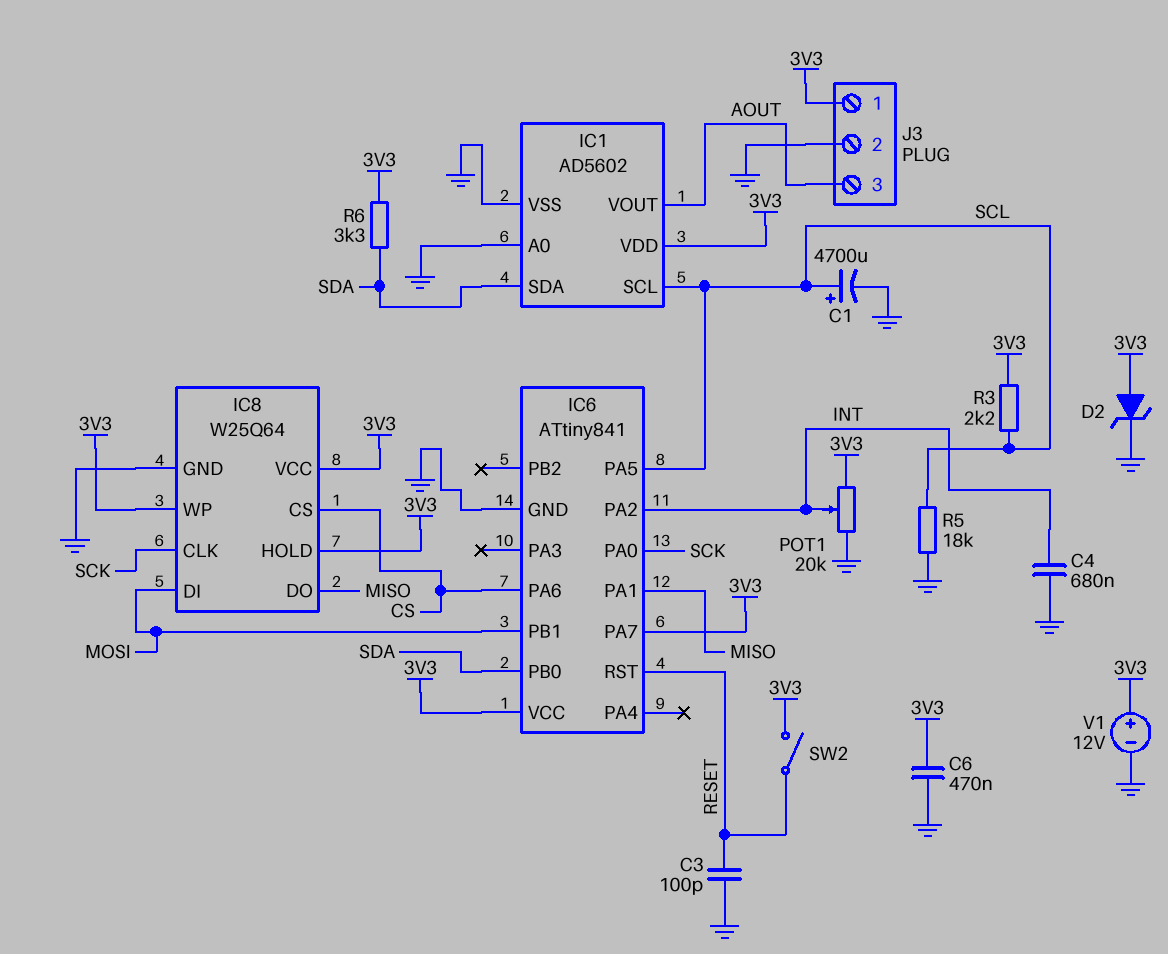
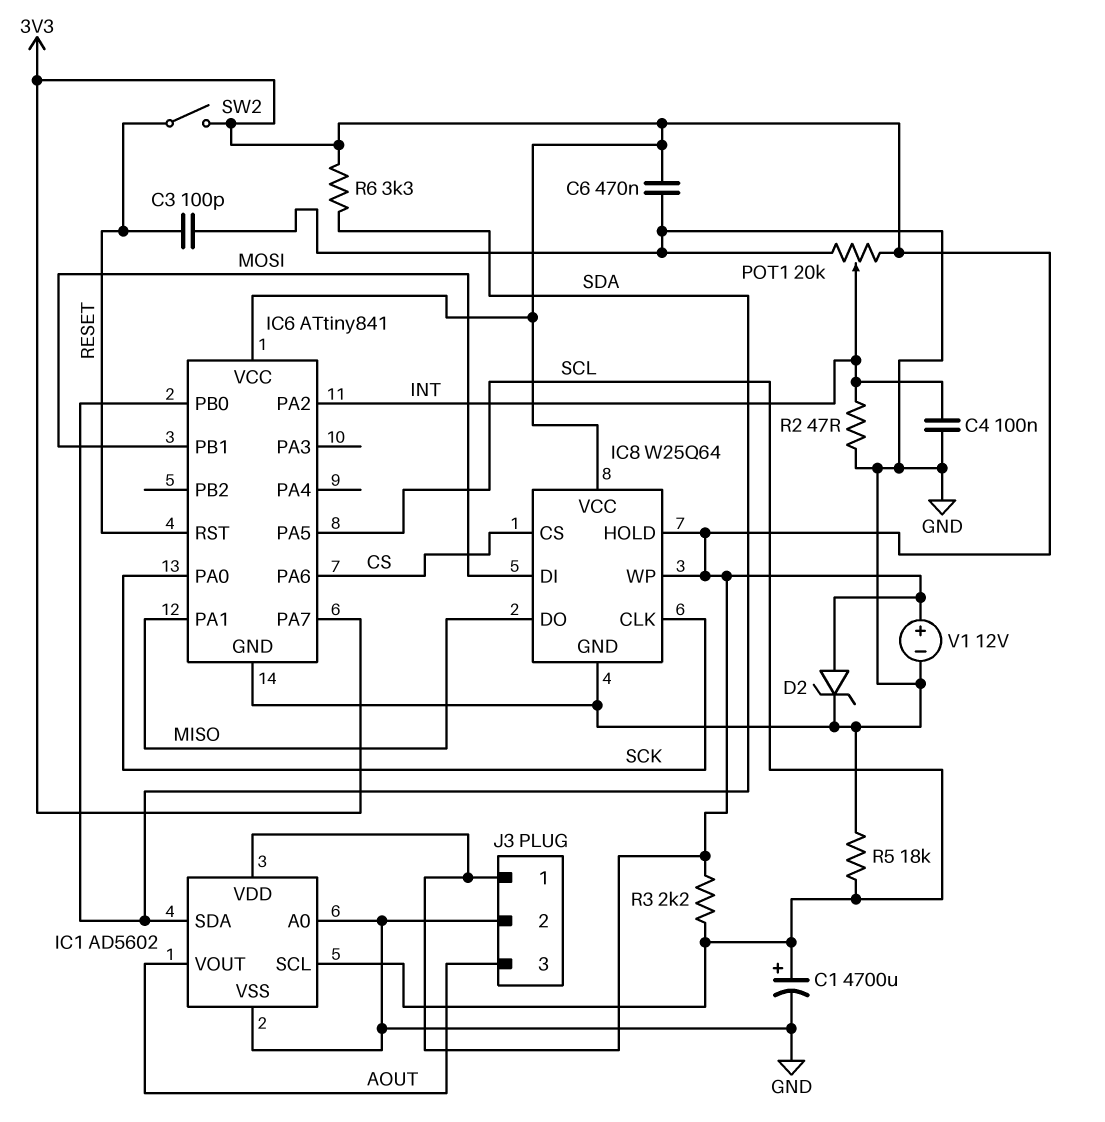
C4: 680nF (GND, INT) -> 100nF (GND, INT)
R2: none -> 47 (GND, INT)

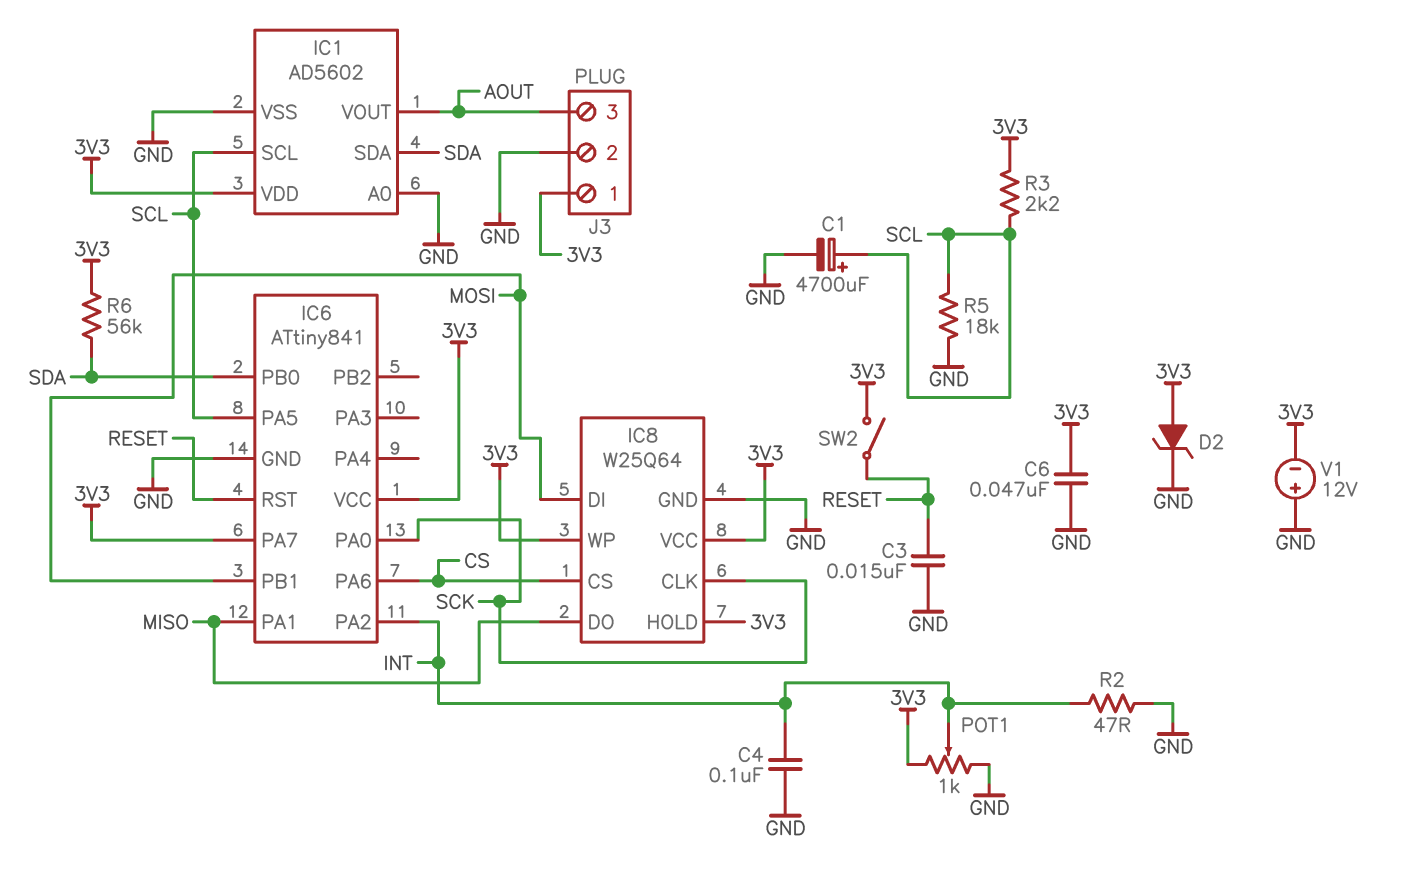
C3: 100pF (GND, RESET) -> 15nF (GND, RESET)
C6: 470nF (3V3, GND) -> 47nF (3V3, GND)
POT1: 20k (3V3, GND, wiper INT) -> 1k (3V3, GND, wiper INT)
R6: 3.3k (3V3, SDA) -> 56k (3V3, SDA)
V1: 12V (plus 3V3, minus GND) -> 12V (plus GND, minus 3V3)

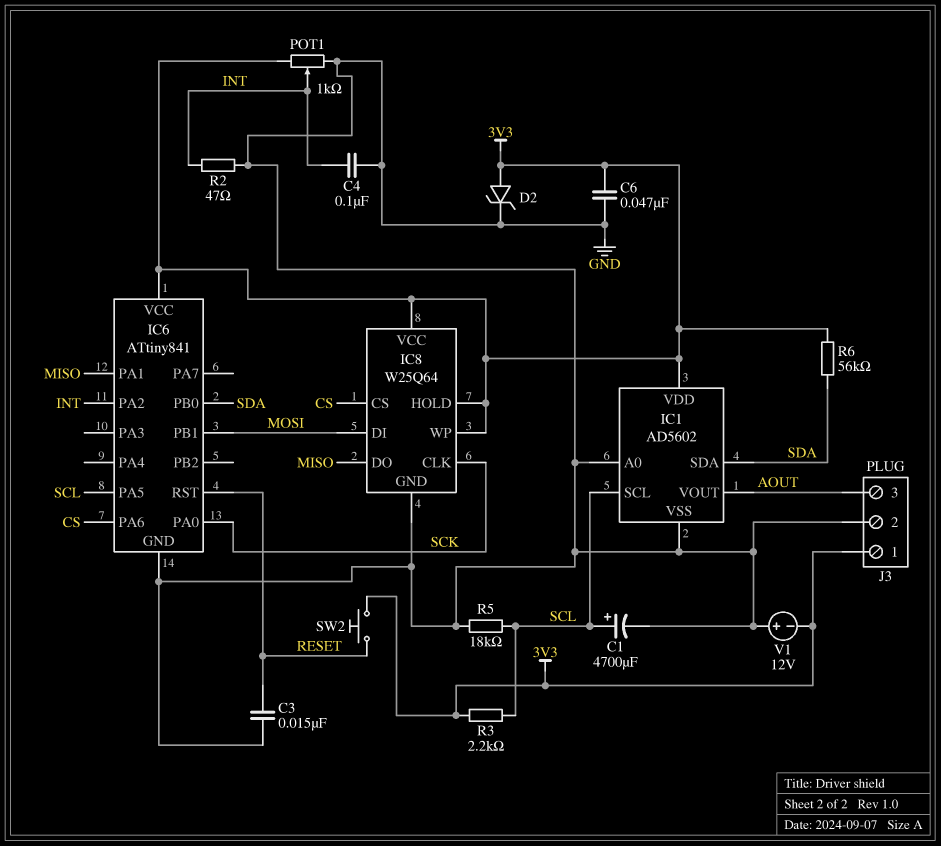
IC6 pin PA7: 3V3 -> none
SW2: switch (3V3, RESET) -> button (3V3, RESET)

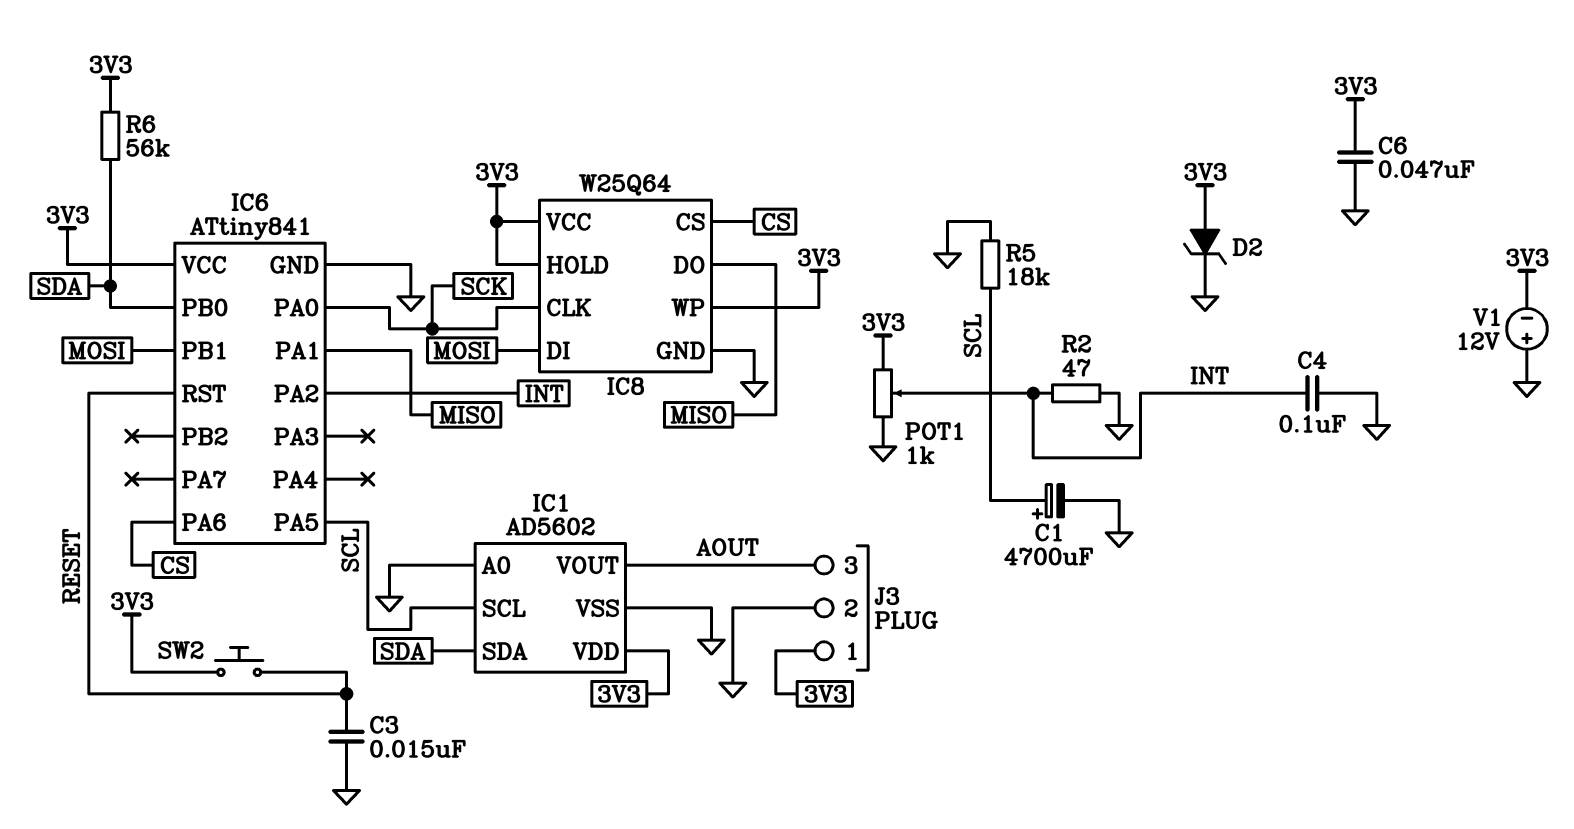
R3: 2.2k (3V3, SCL) -> none

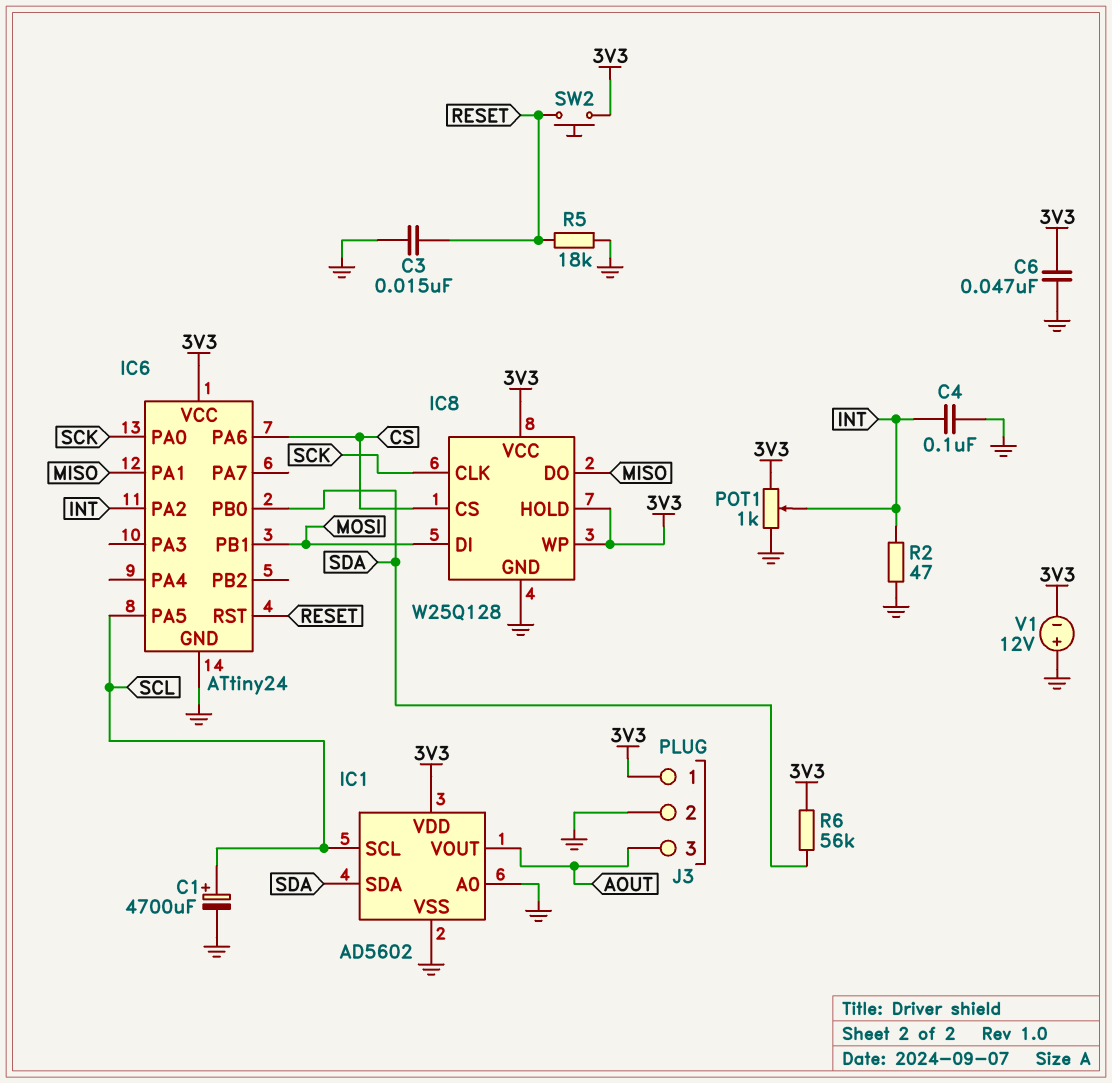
D2: zener (A 3V3, K GND) -> none
IC6: ATtiny841 -> ATtiny24
IC8: W25Q64 -> W25Q128
R5: 18k (GND, SCL) -> 18k (GND, RESET)

